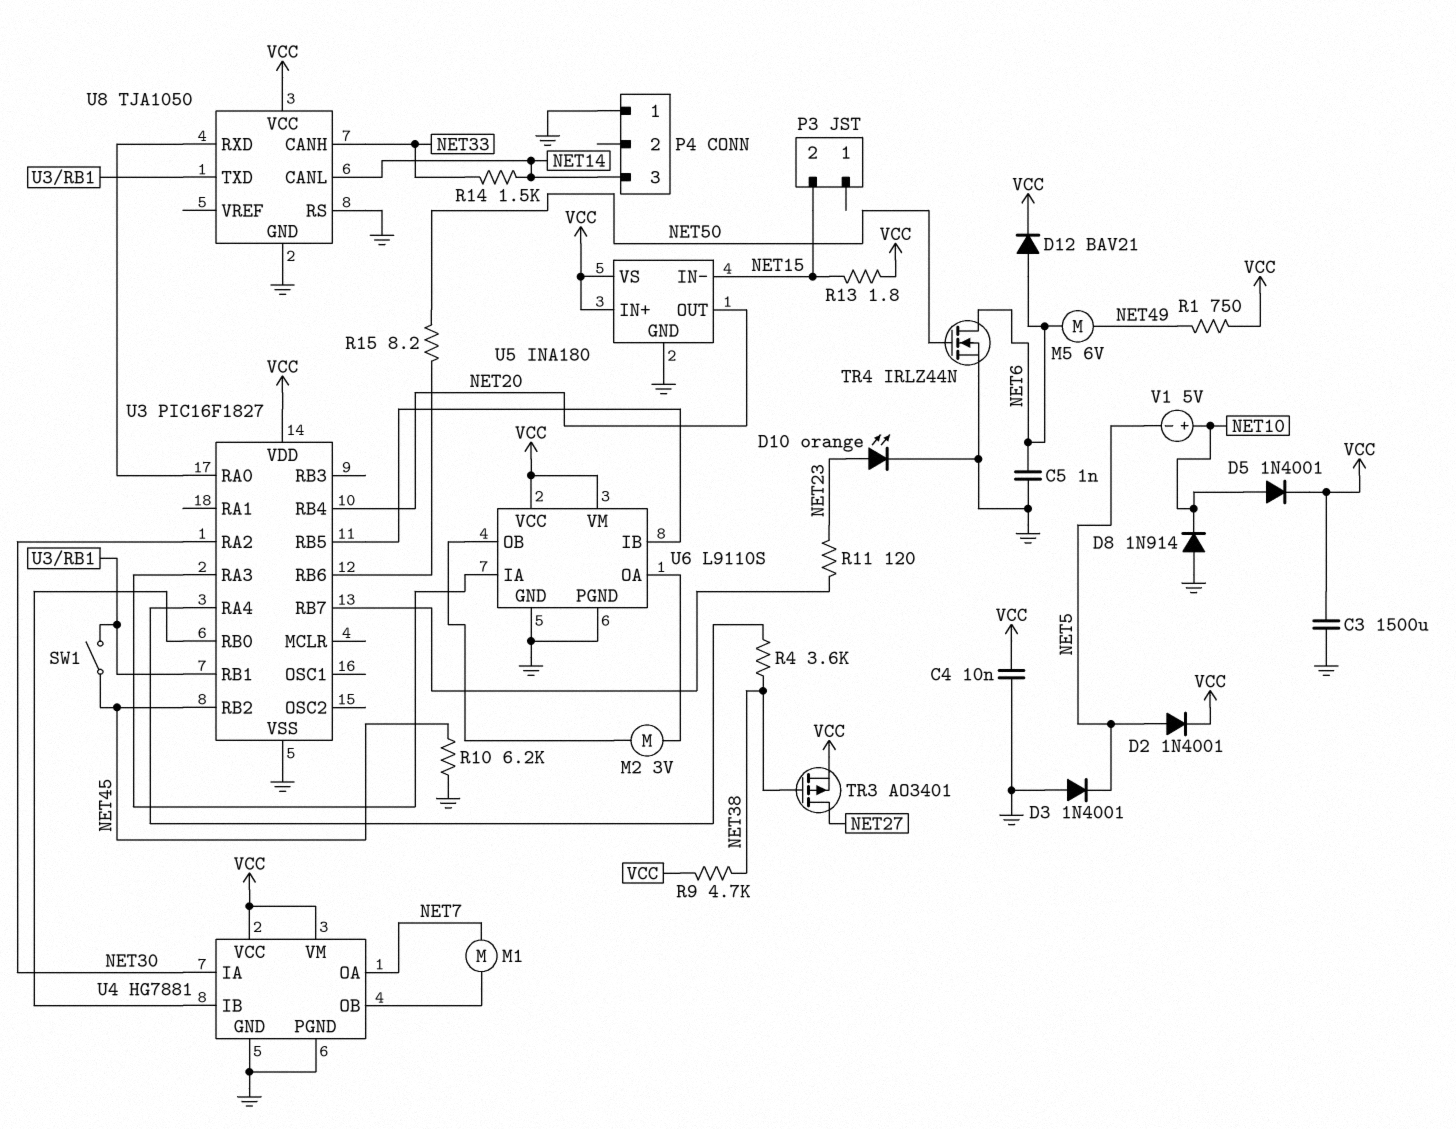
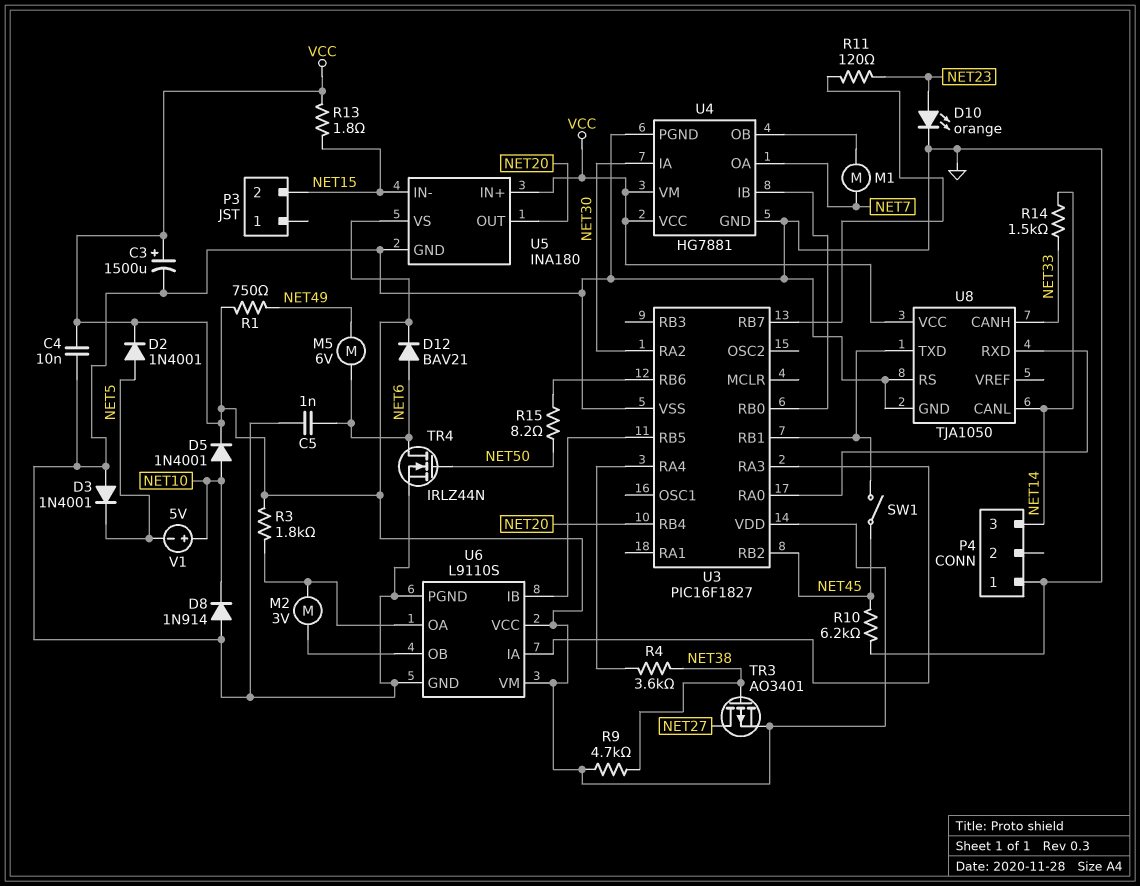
C3: 1500uF (GND, VCC) -> 1500uF (plus VCC, minus GND)
R3: none -> 1.8k (U6/OA, VCC)

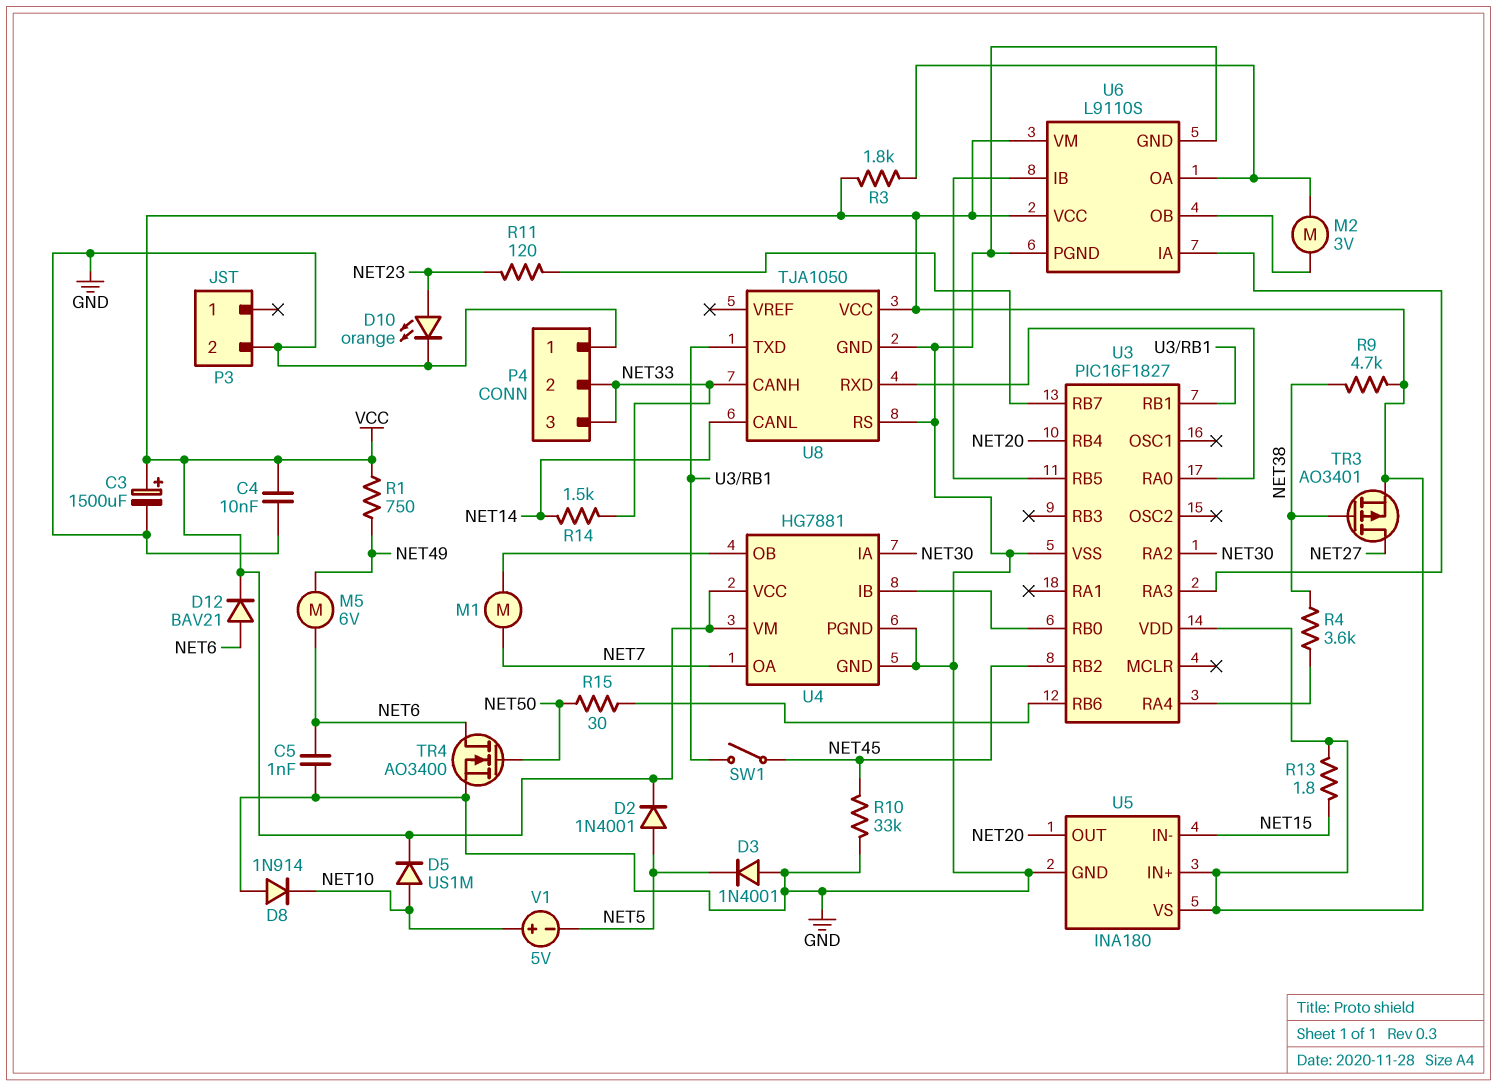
D5: diode 1N4001 (A NET10, K VCC) -> diode US1M (A NET10, K VCC)
P3 pin 2: NET15 -> GND
P4 pin 2: none -> NET33
P4 pin 3: NET14 -> NET33
R10: 6.2k (GND, NET45) -> 33k (GND, NET45)
R15: 8.2 (NET50, U3/RB6) -> 30 (NET50, U3/RB6)
TR4: NMOS IRLZ44N (G NET50, D NET6, S GND) -> NMOS AO3400 (G NET50, D NET6, S GND)

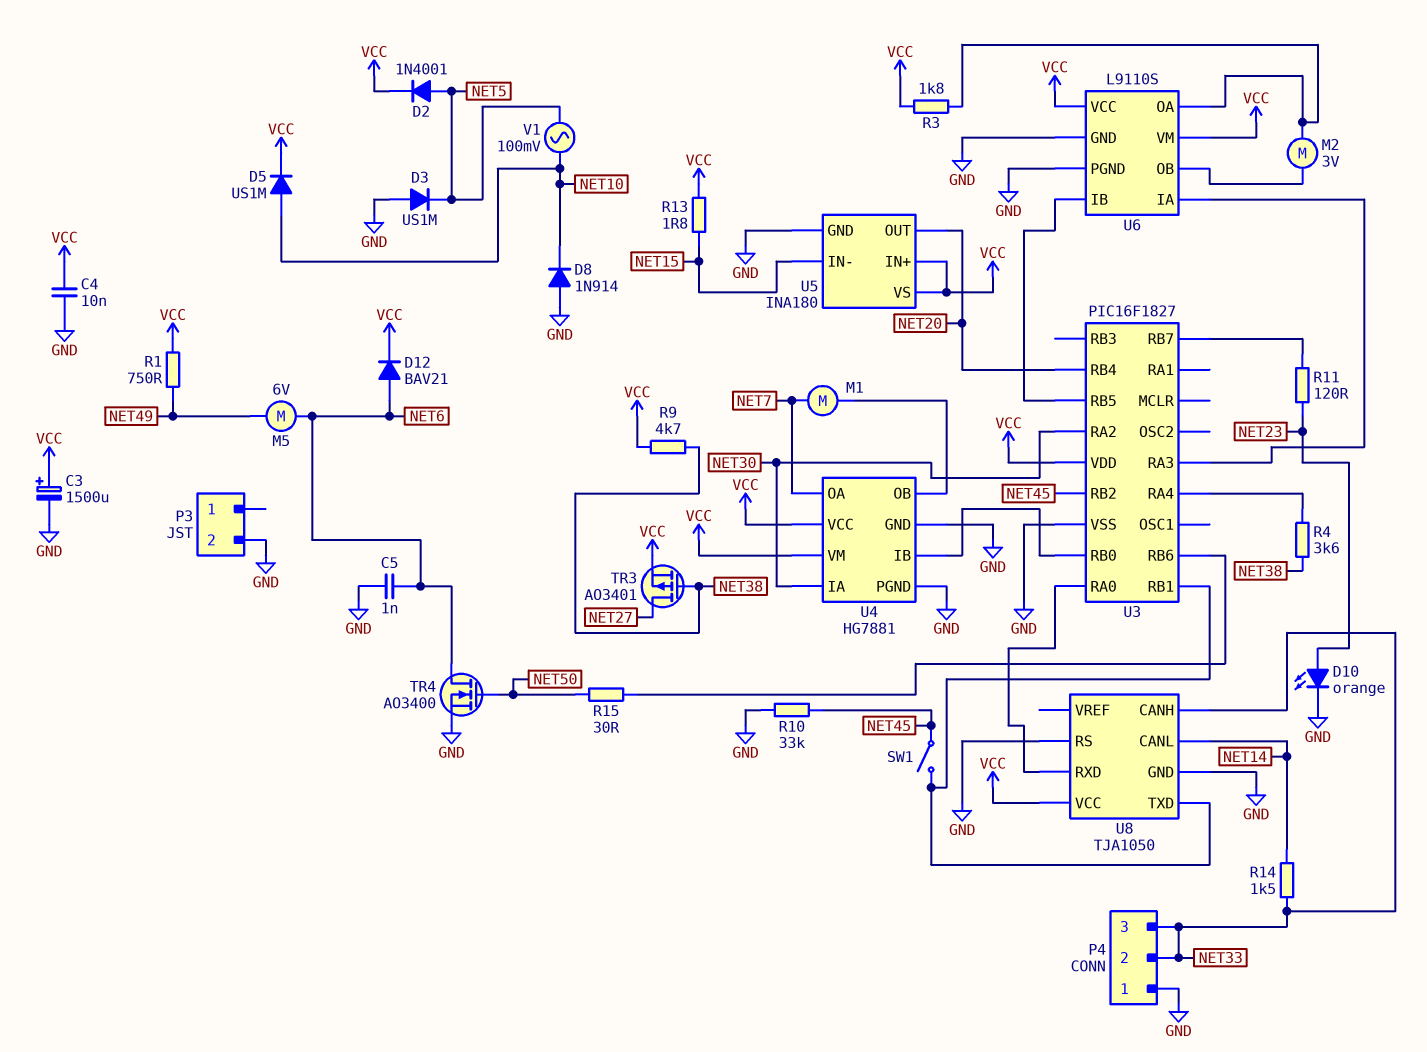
D3: diode 1N4001 (A GND, K NET5) -> diode US1M (A GND, K NET5)
V1: 5V (plus NET10, minus NET5) -> AC 100mV (NET5, NET10)

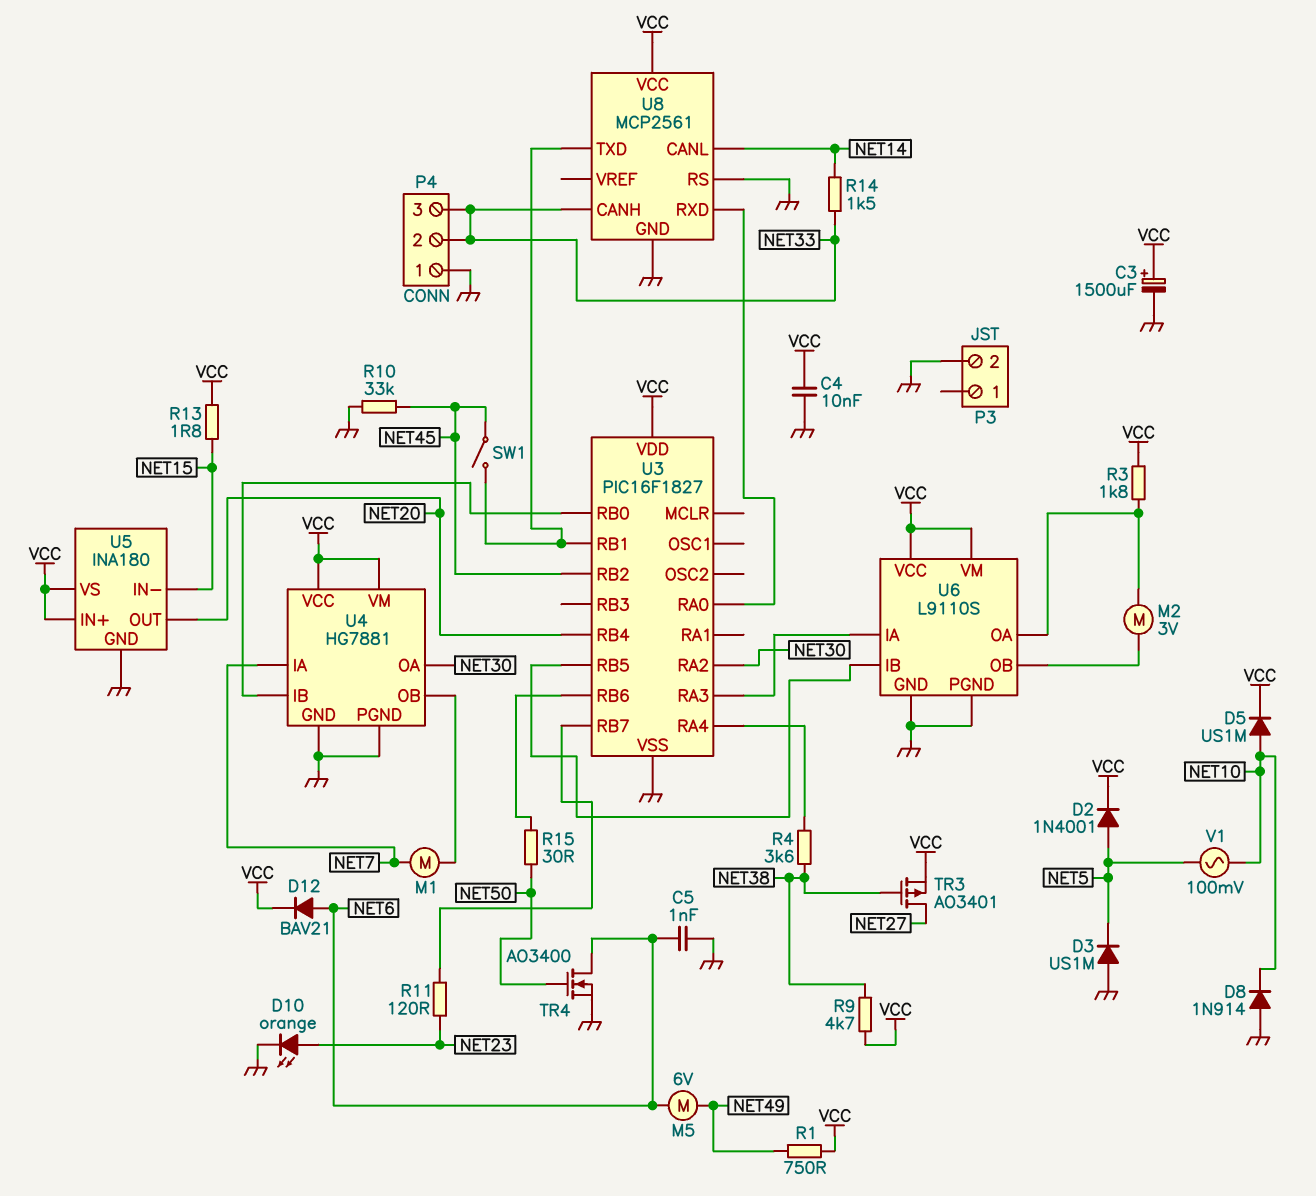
U4 pin IA: NET30 -> NET7
U4 pin OA: NET7 -> NET30
U8: TJA1050 -> MCP2561

